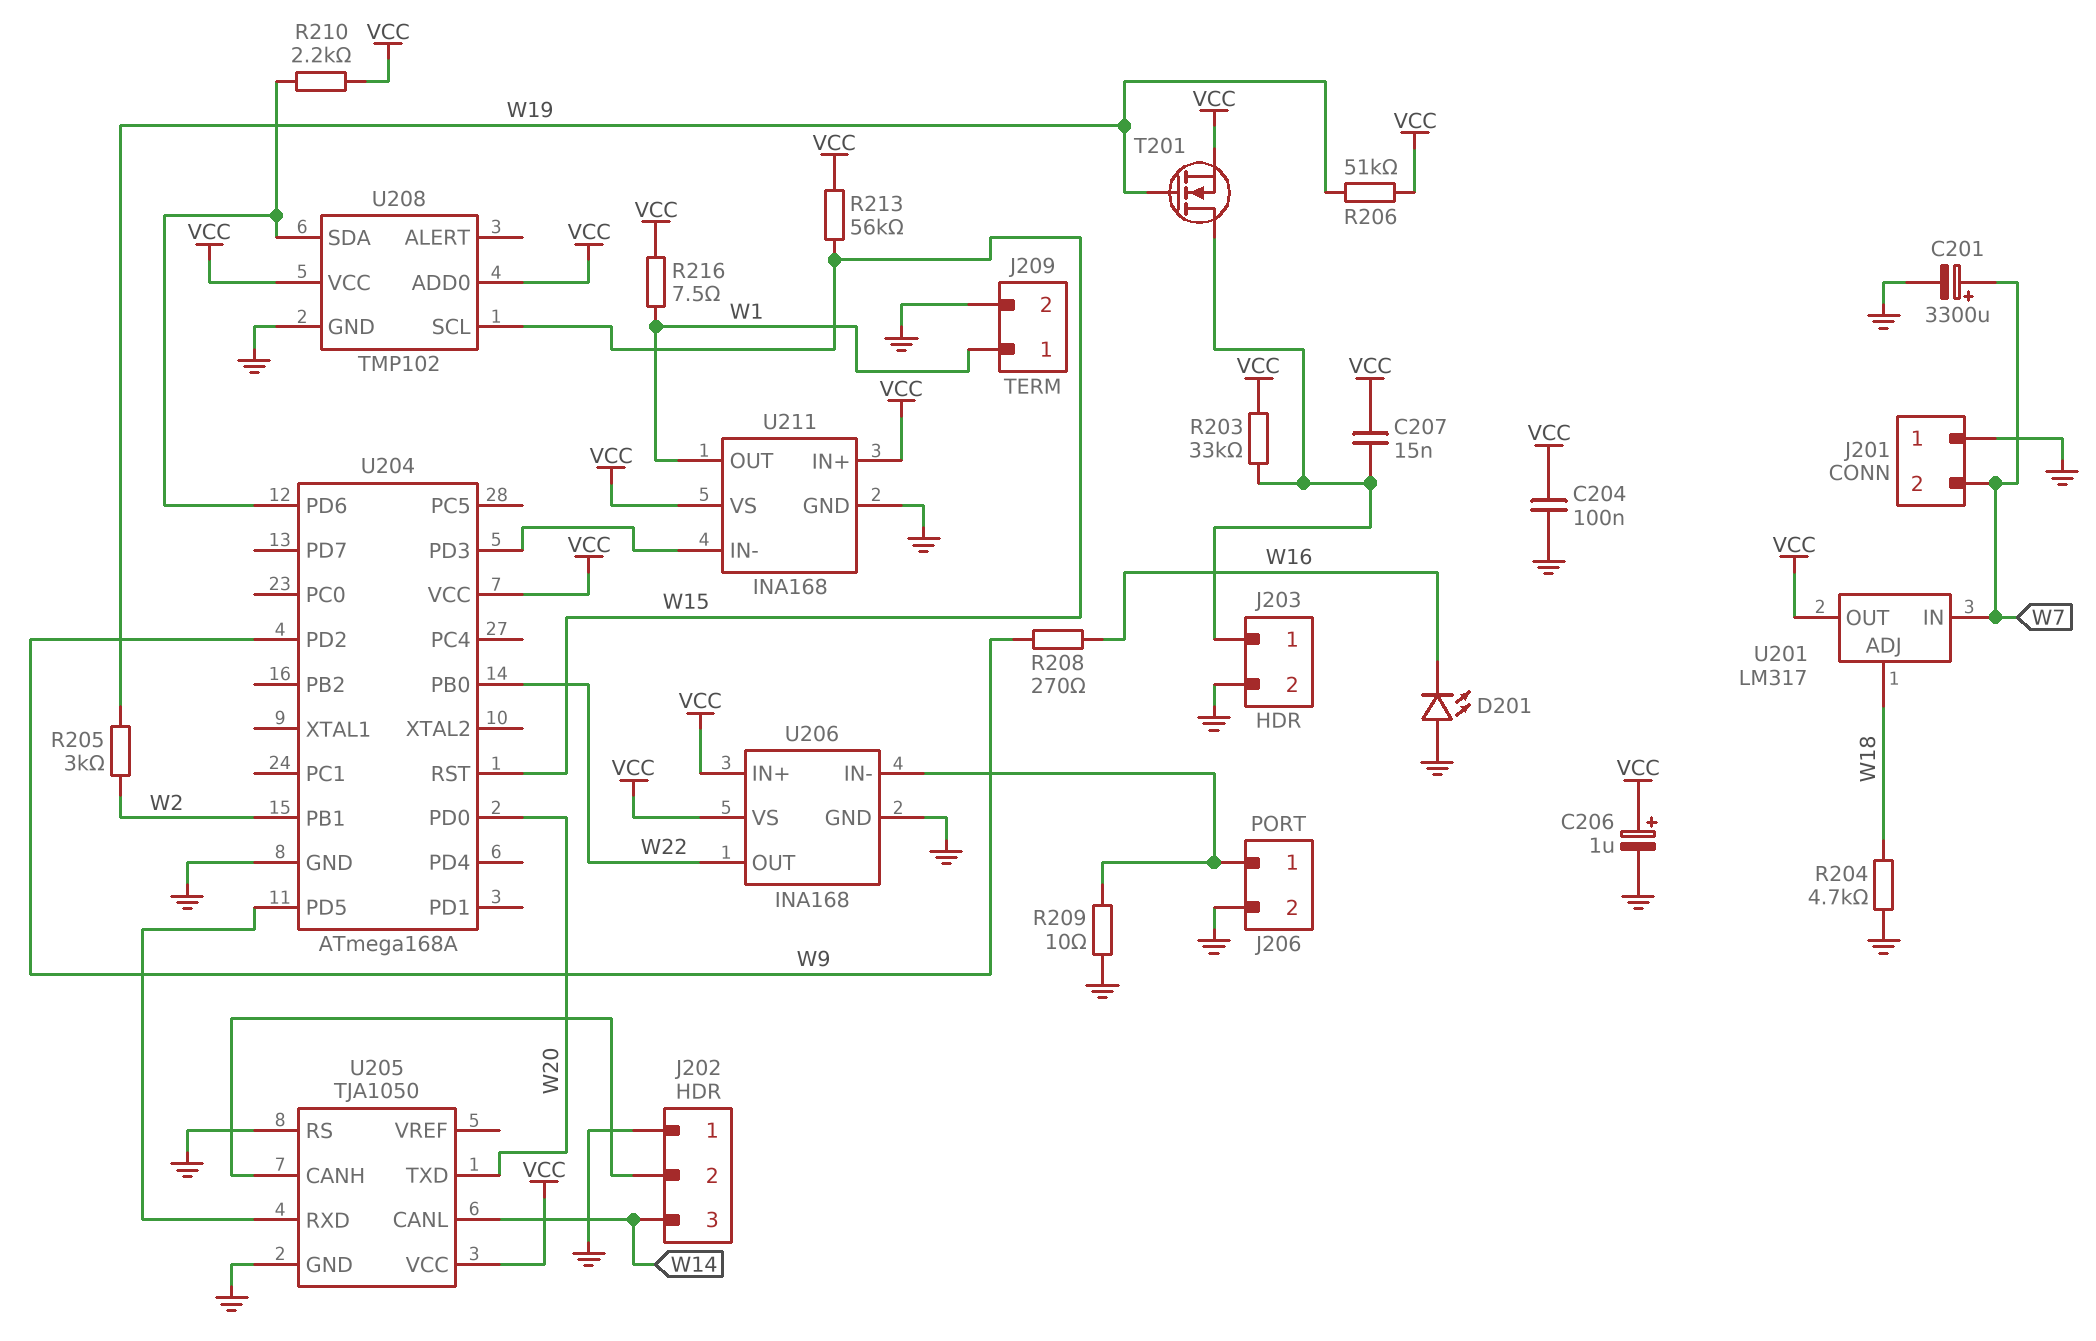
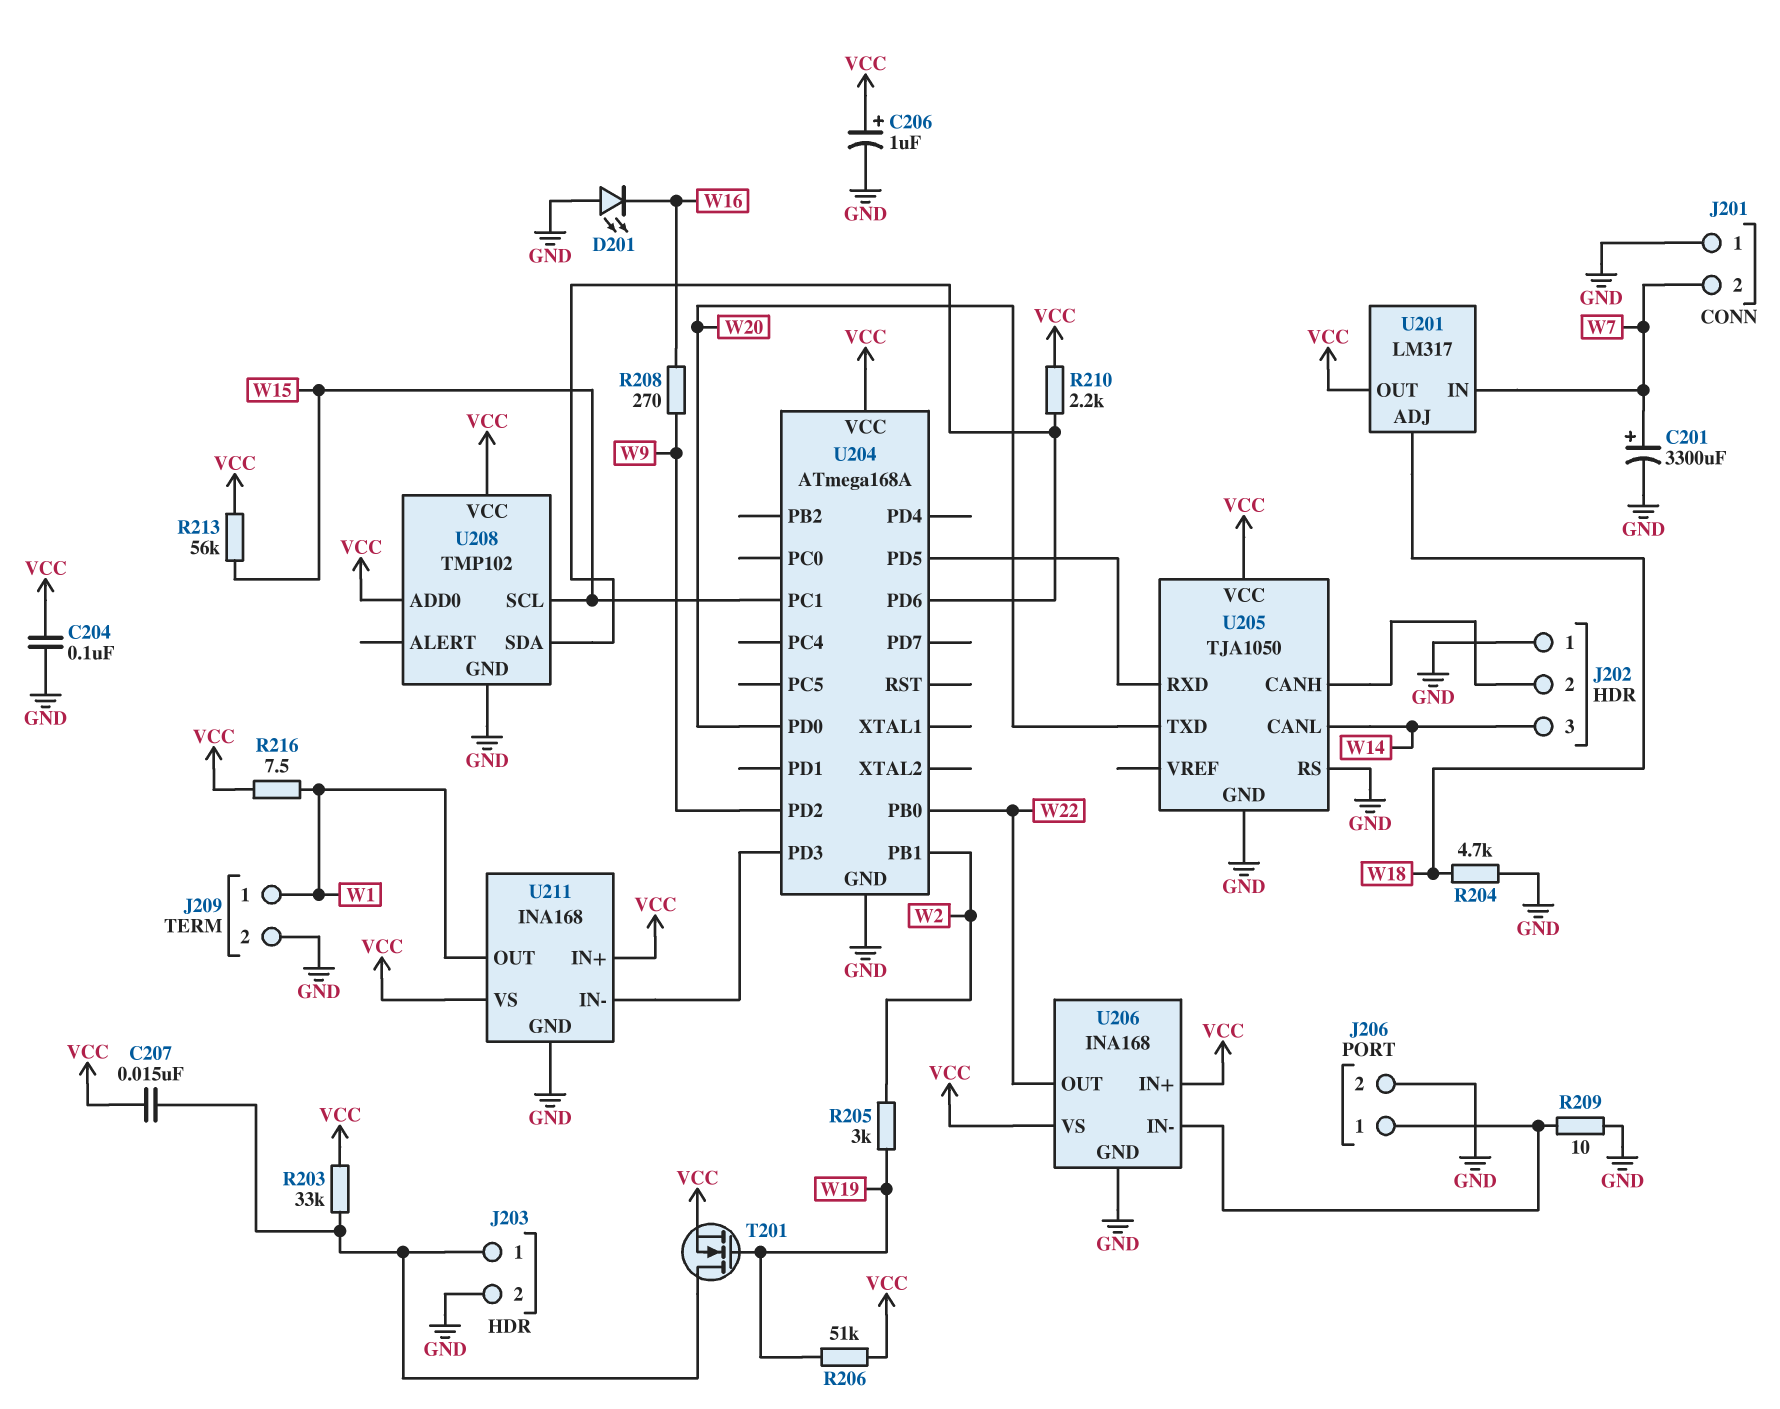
U204 pin PC1: none -> W15
U204 pin RST: W15 -> none

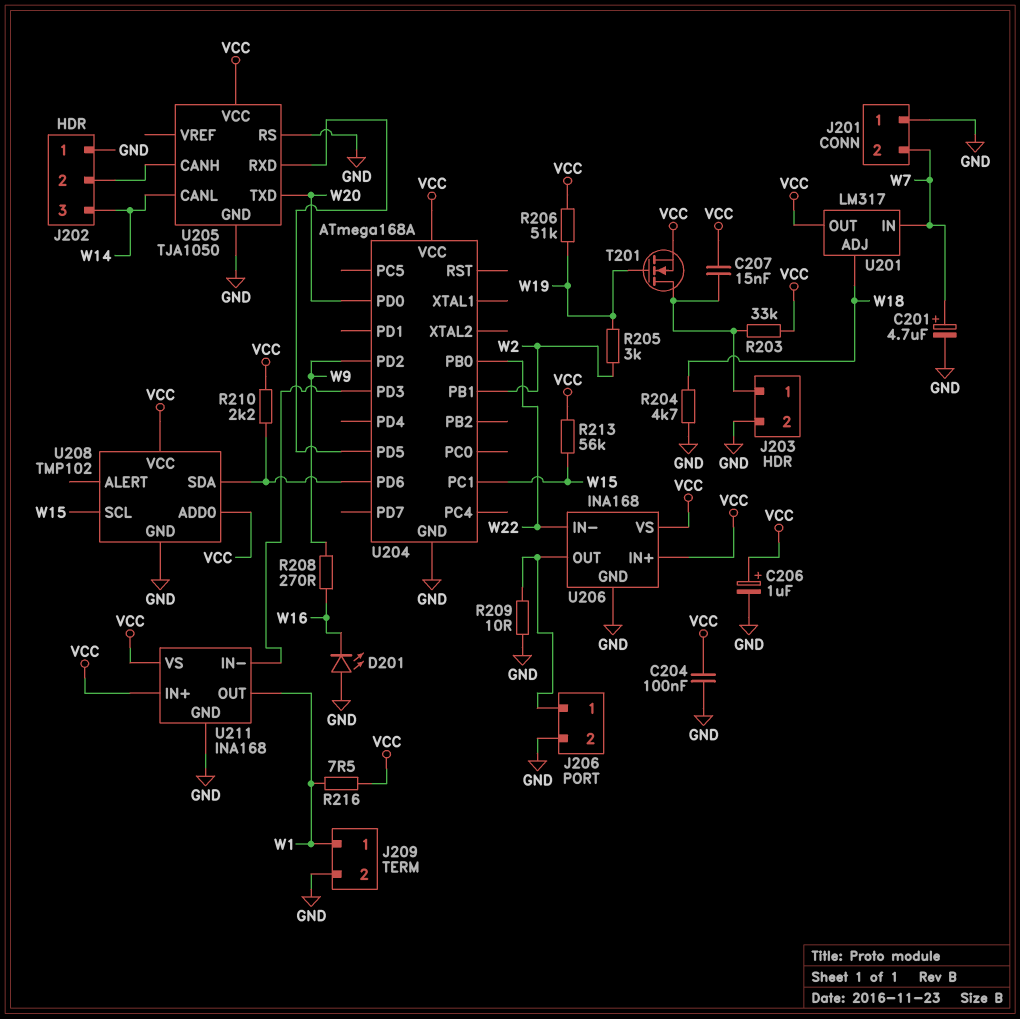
C201: 3300uF (plus W7, minus GND) -> 4.7uF (plus W7, minus GND)
U206 pin IN-: J206/1 -> W22
U206 pin OUT: W22 -> J206/1

